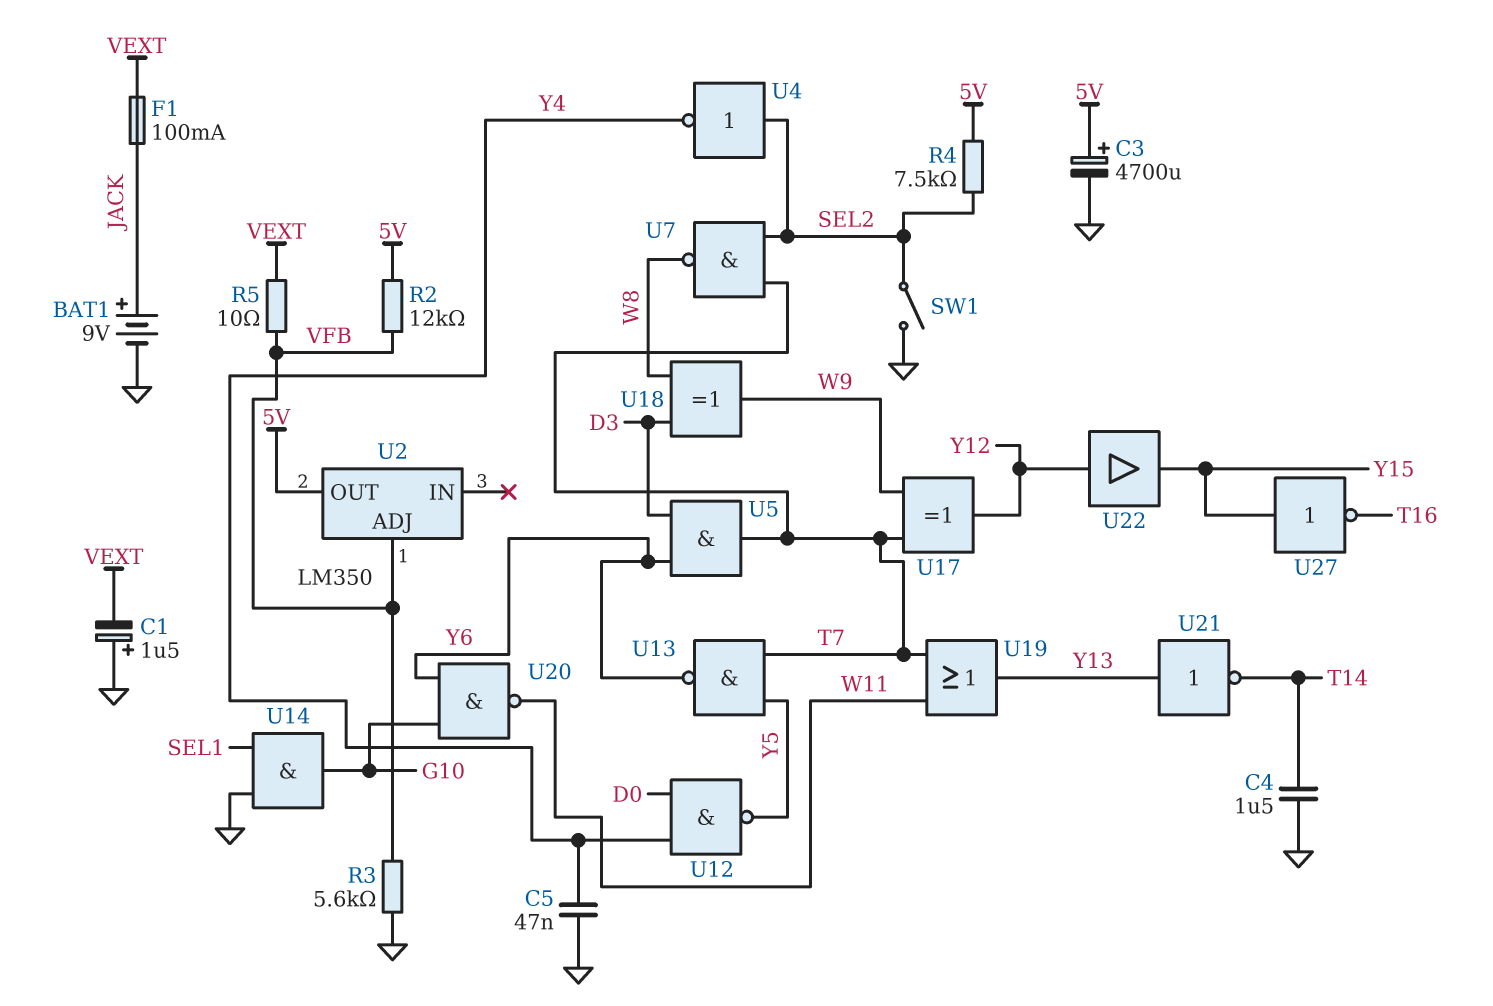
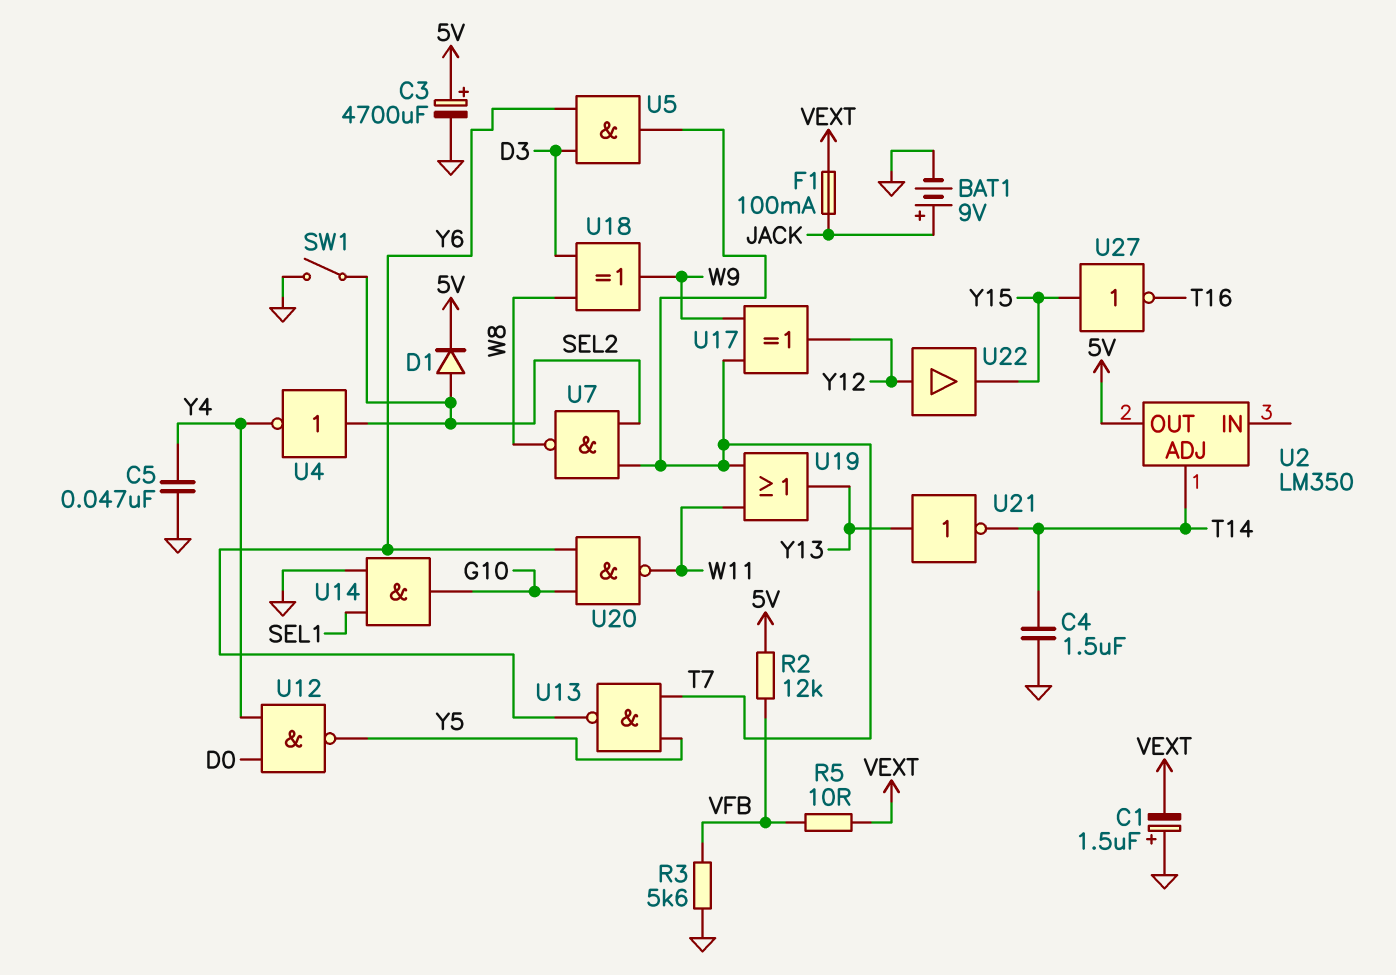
D1: none -> diode (A SEL2, K 5V)
R4: 7.5k (5V, SEL2) -> none
U2 pin ADJ: VFB -> T14

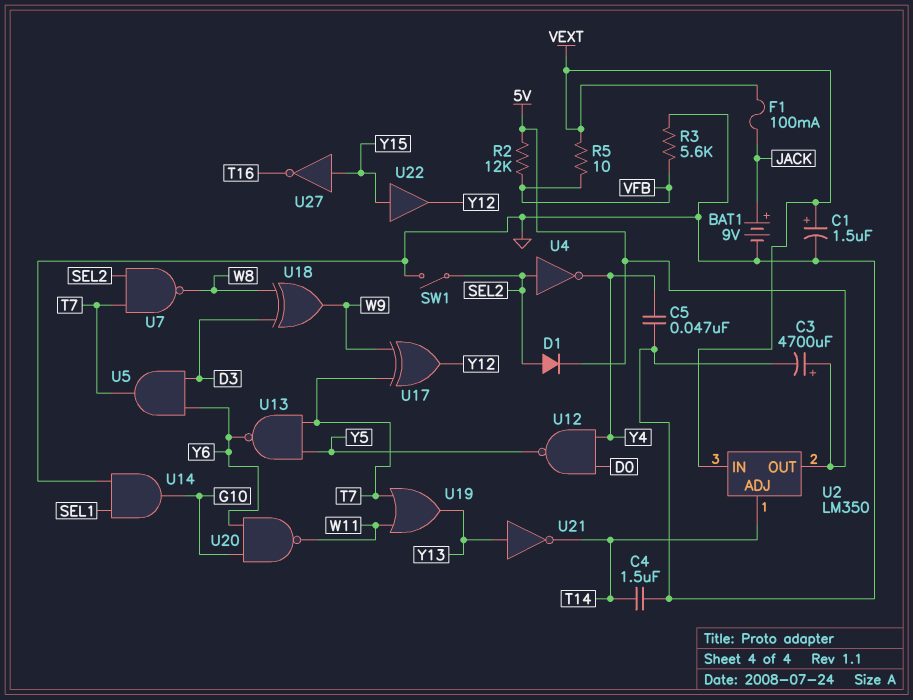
C1: 1.5uF (plus GND, minus VEXT) -> 1.5uF (plus VEXT, minus GND)
U2 pin IN: none -> VEXT
U22: buffer (in Y12, out Y15) -> buffer (in Y15, out Y12)

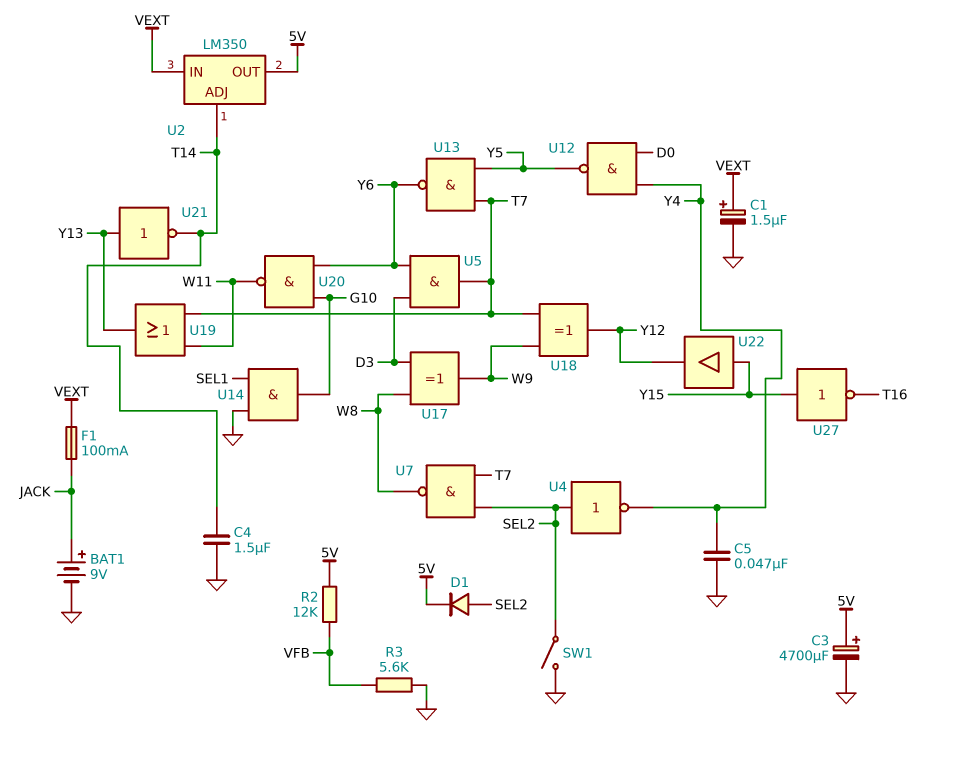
R5: 10 (VEXT, VFB) -> none
U17: XOR (in T7, in W9, out Y12) -> XOR (in D3, in W8, out W9)
U18: XOR (in D3, in W8, out W9) -> XOR (in T7, in W9, out Y12)

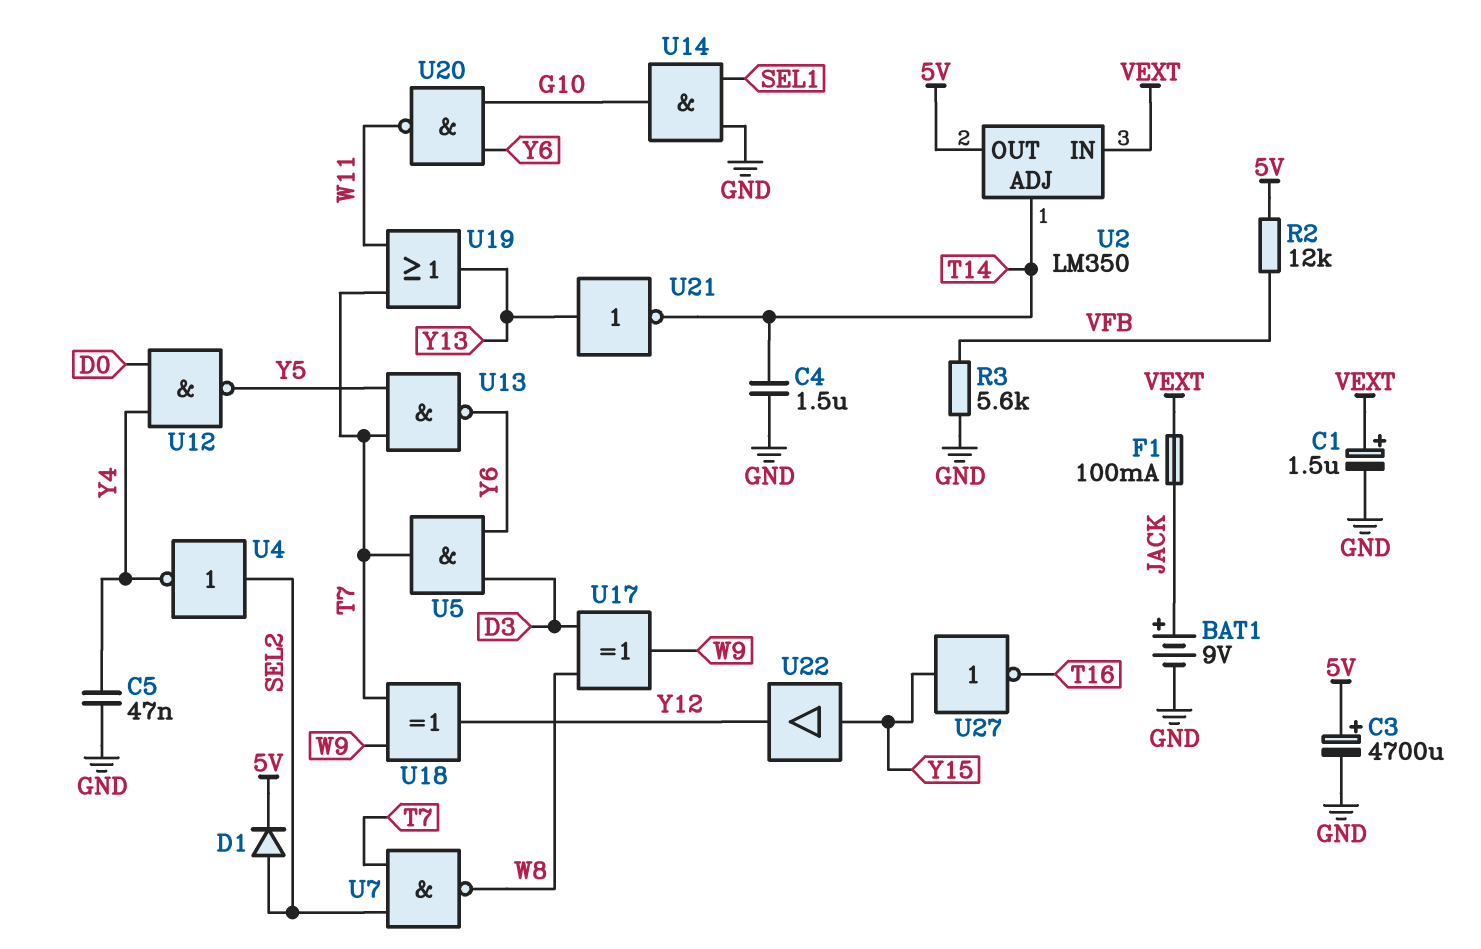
SW1: switch (GND, SEL2) -> none

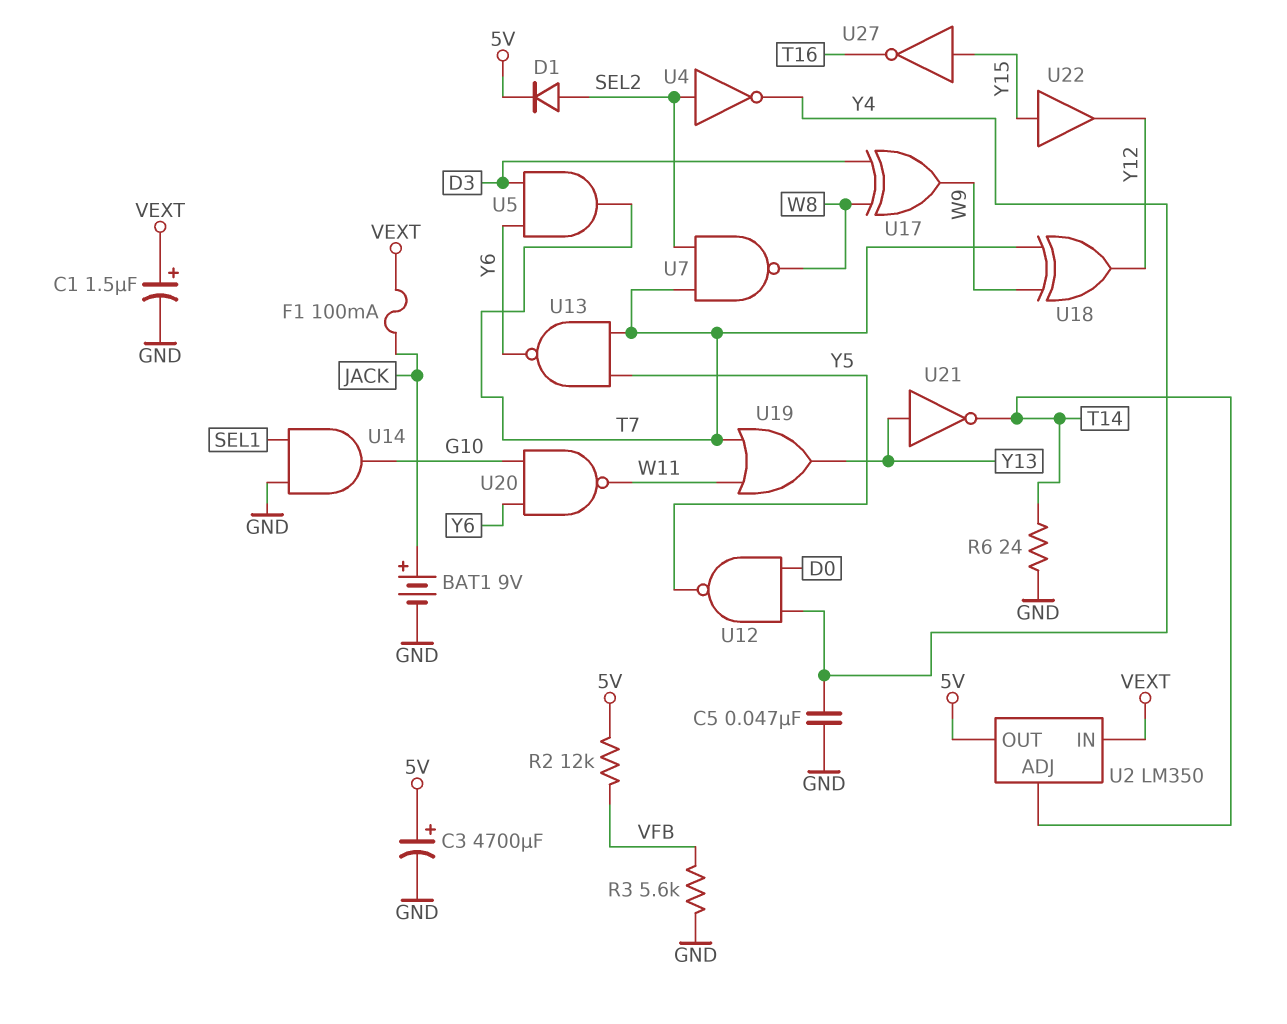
C4: 1.5uF (GND, T14) -> none
R6: none -> 24 (GND, T14)

